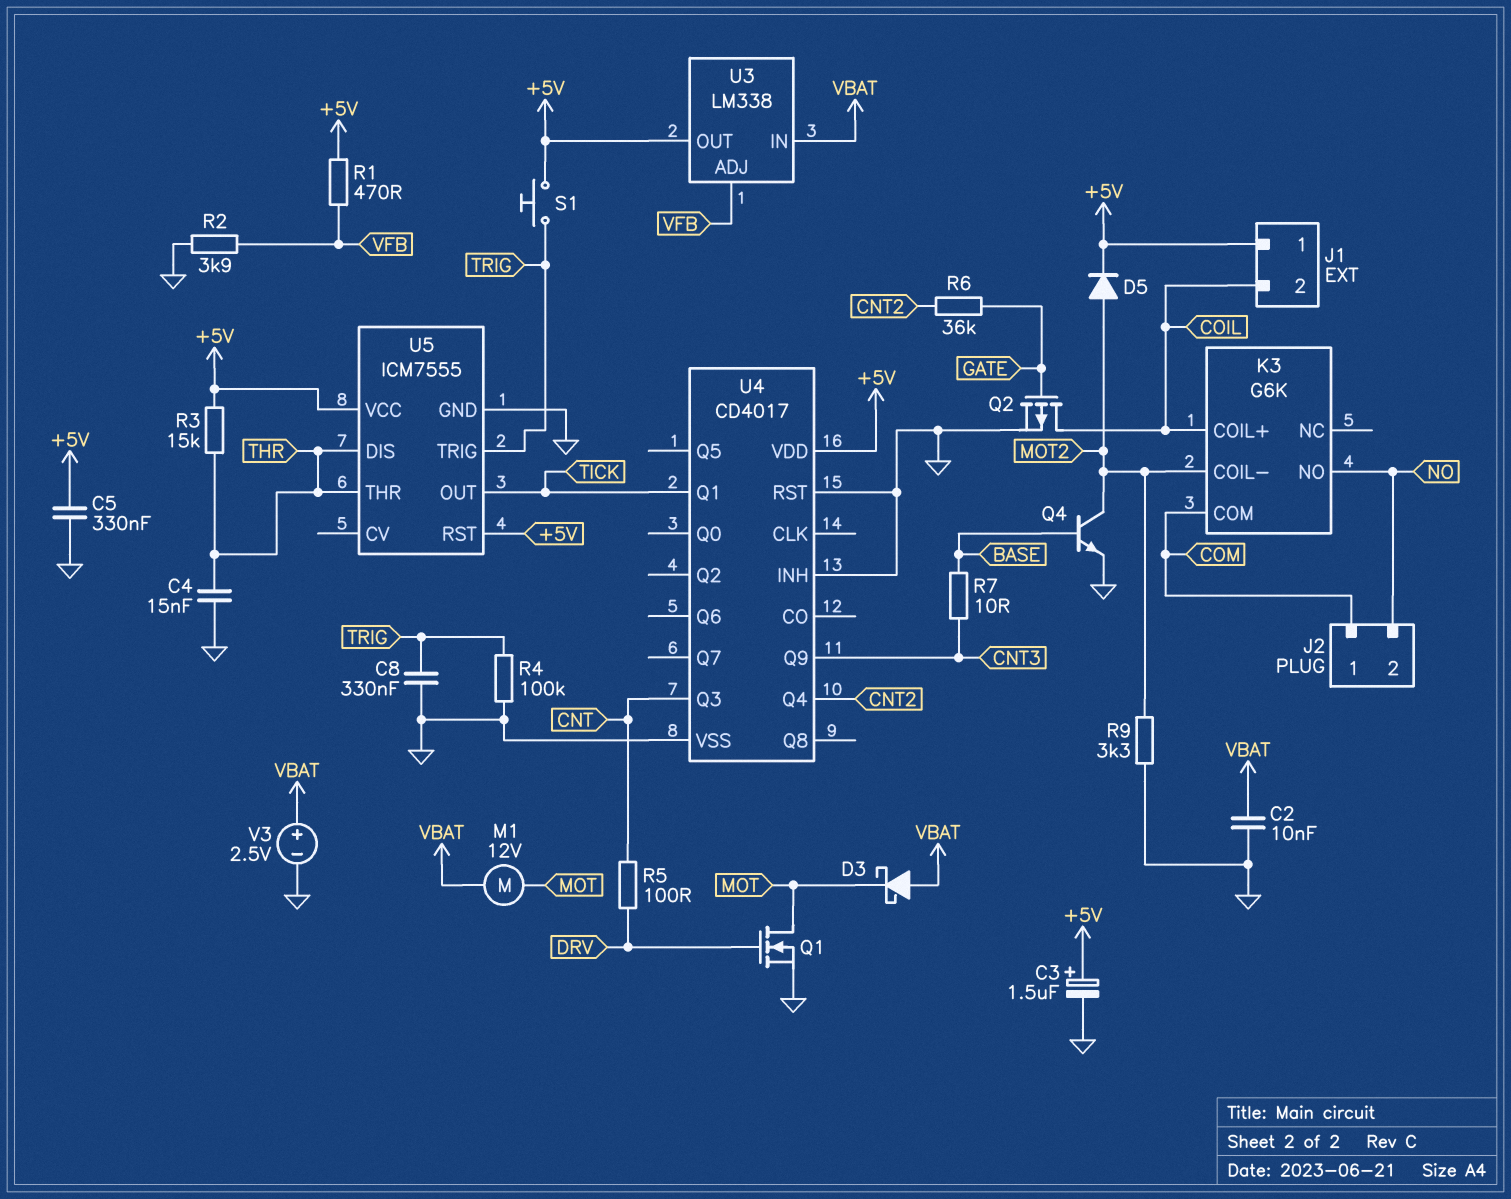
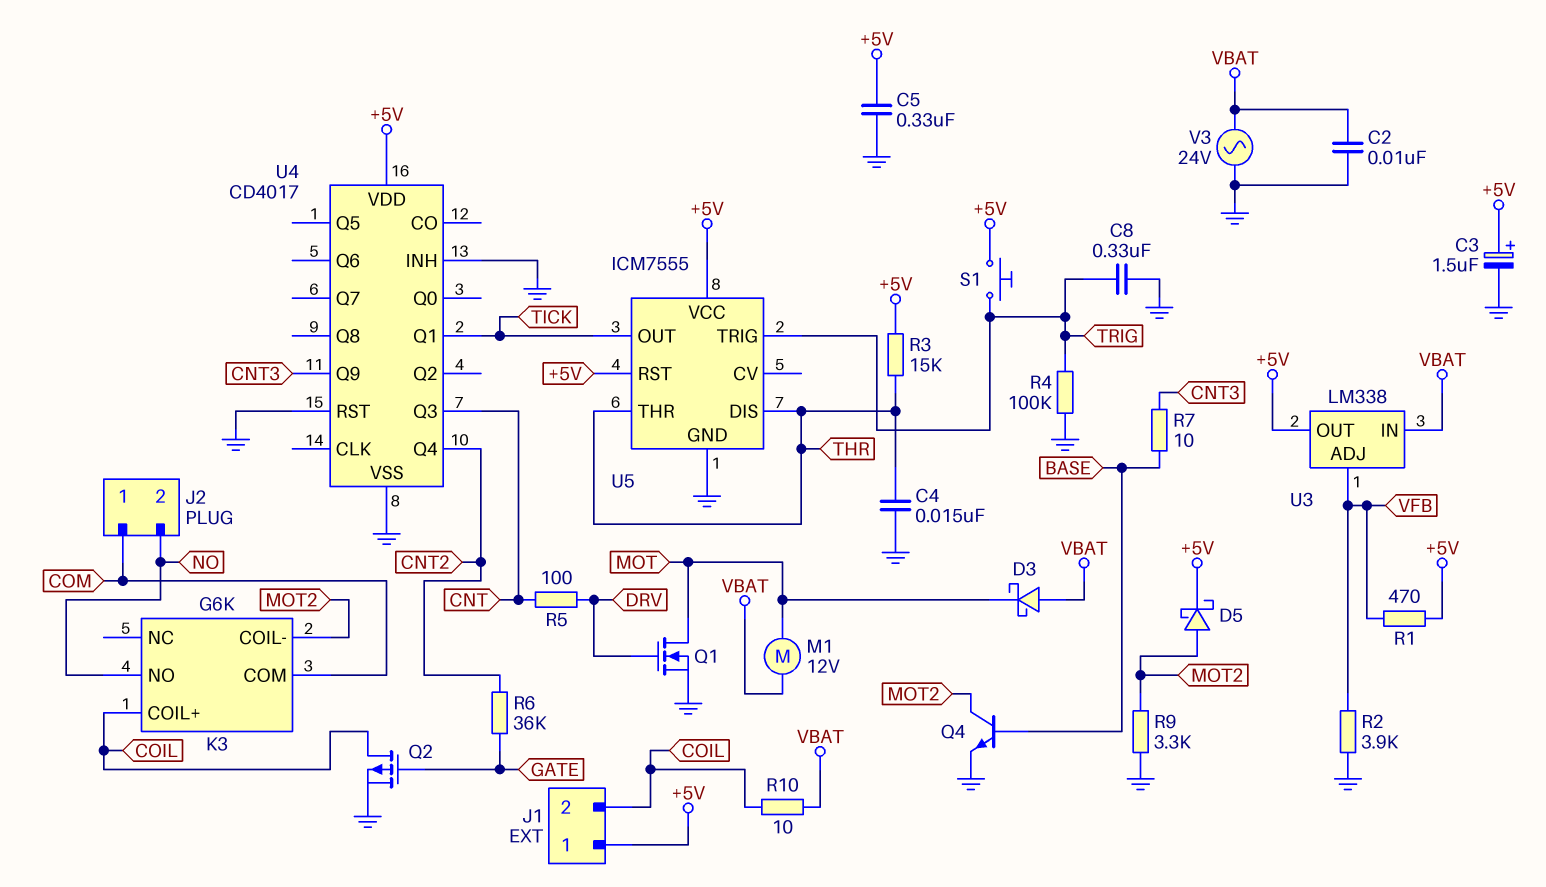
D5: diode (A MOT2, K +5V) -> schottky (A MOT2, K +5V)
R10: none -> 10 (COIL, VBAT)
V3: 2.5V (plus VBAT, minus GND) -> AC 24V (GND, VBAT)

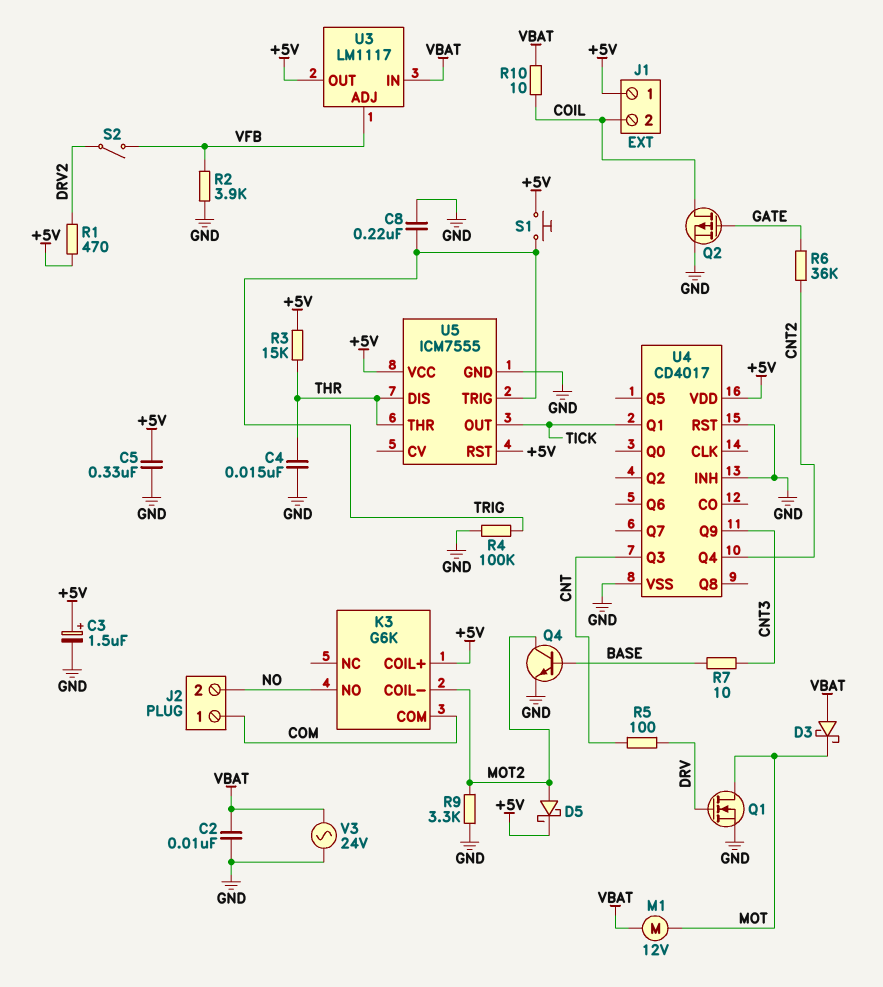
C8: 330nF (GND, TRIG) -> 220nF (GND, TRIG)
K3 pin COIL+: COIL -> +5V
R1: 470 (+5V, VFB) -> 470 (+5V, DRV2)
S2: none -> switch (DRV2, VFB)
U3: LM338 -> LM1117

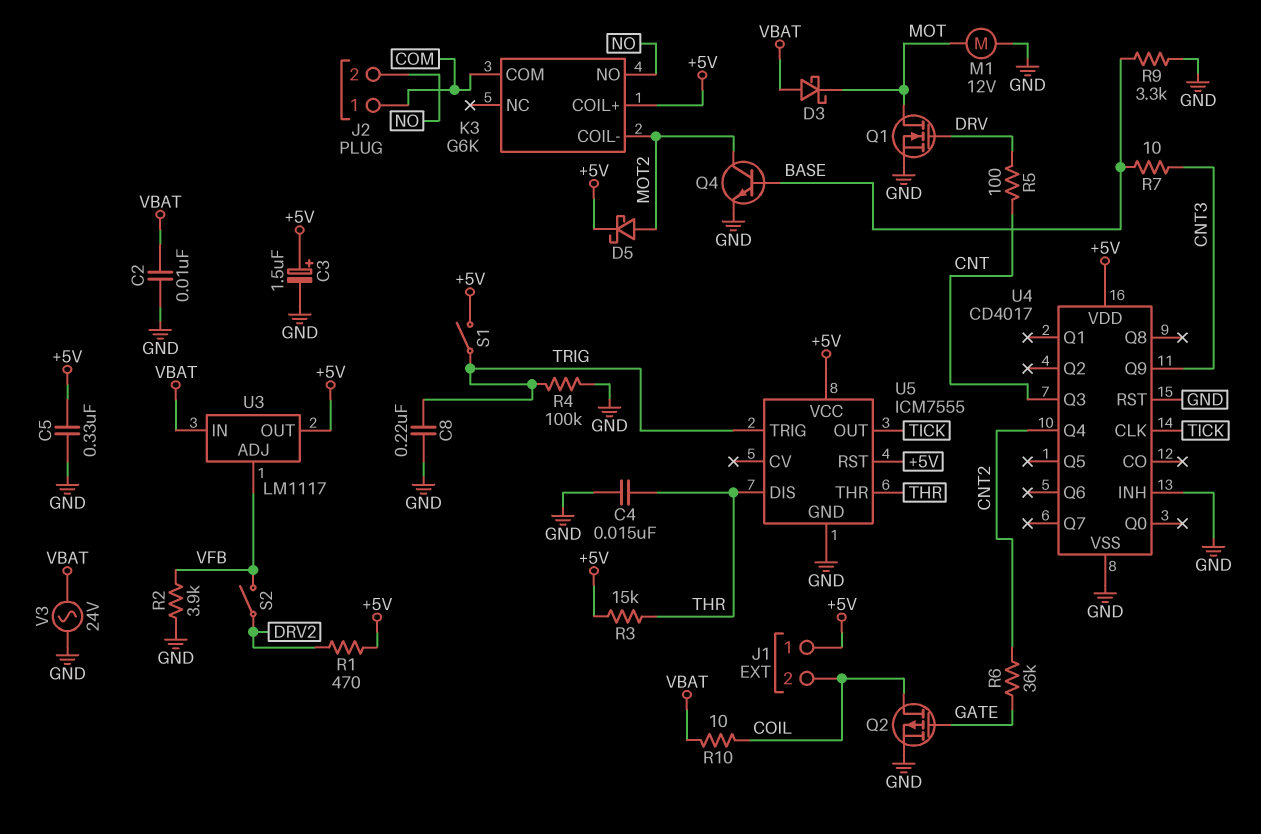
M1: motor 12V (MOT, VBAT) -> motor 12V (GND, MOT)
R9: 3.3k (GND, MOT2) -> 3.3k (BASE, GND)
S1: button (+5V, TRIG) -> switch (+5V, TRIG)
U4 pin CLK: none -> TICK
U4 pin Q1: TICK -> none

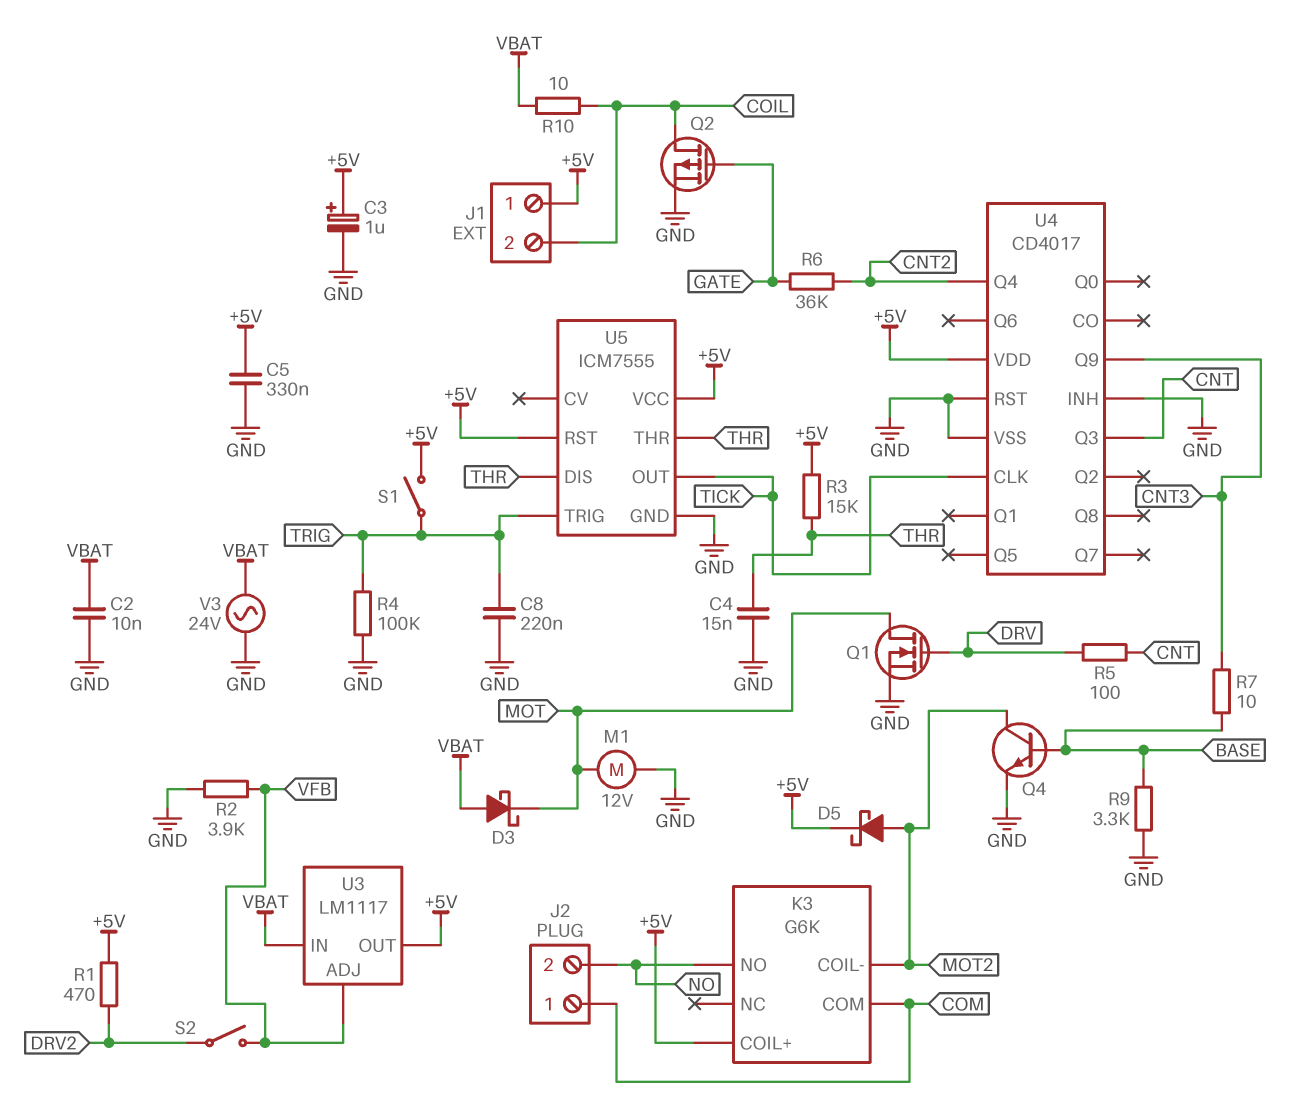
C3: 1.5uF (plus +5V, minus GND) -> 1uF (plus +5V, minus GND)

